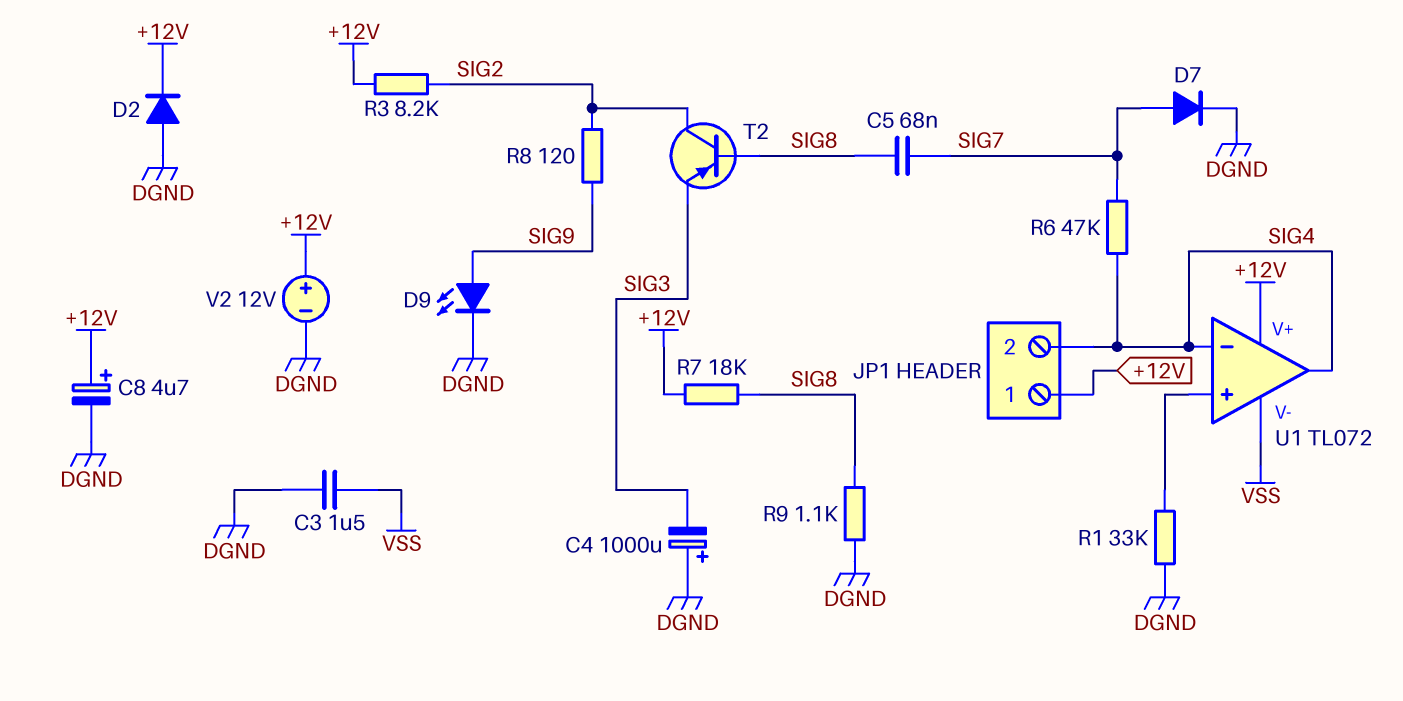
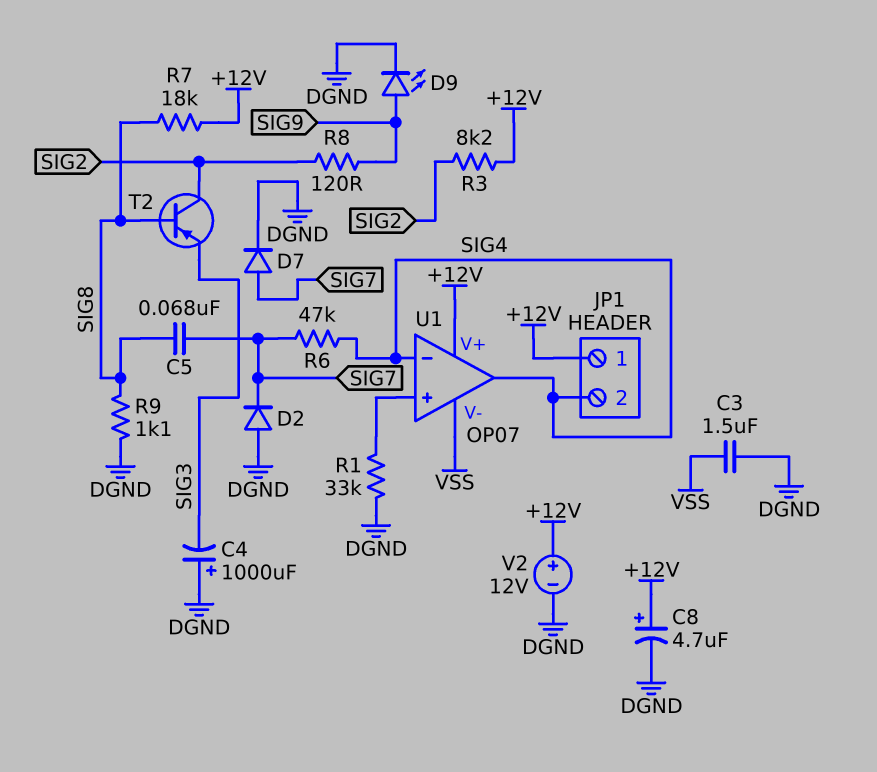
D2: diode (A DGND, K +12V) -> diode (A DGND, K SIG7)
U1: TL072 -> OP07

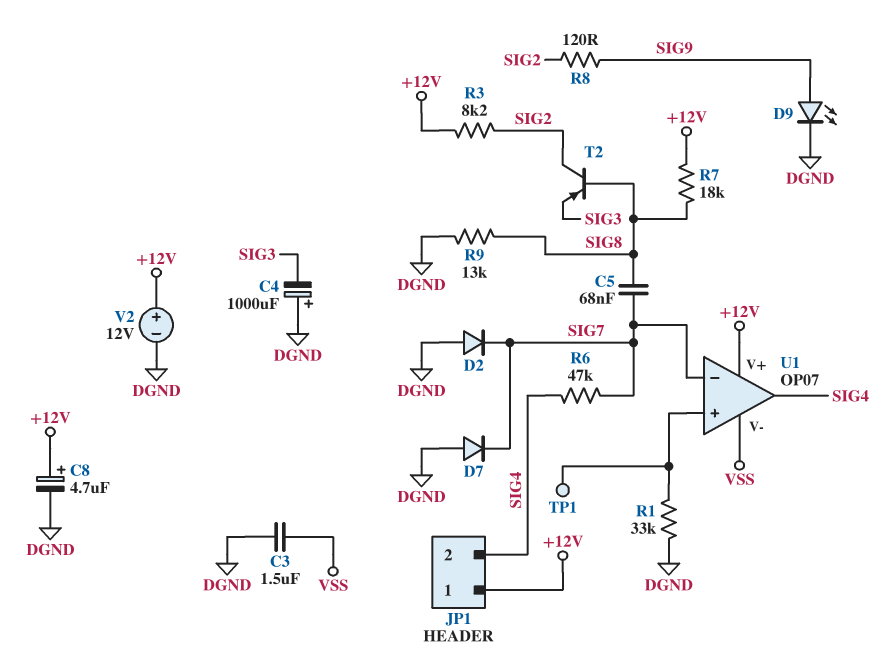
D7: diode (A SIG7, K DGND) -> diode (A DGND, K SIG7)
R9: 1.1k (DGND, SIG8) -> 13k (DGND, SIG8)
TP1: none -> test point (U1/in+)
U1 pin in-: SIG4 -> SIG7

